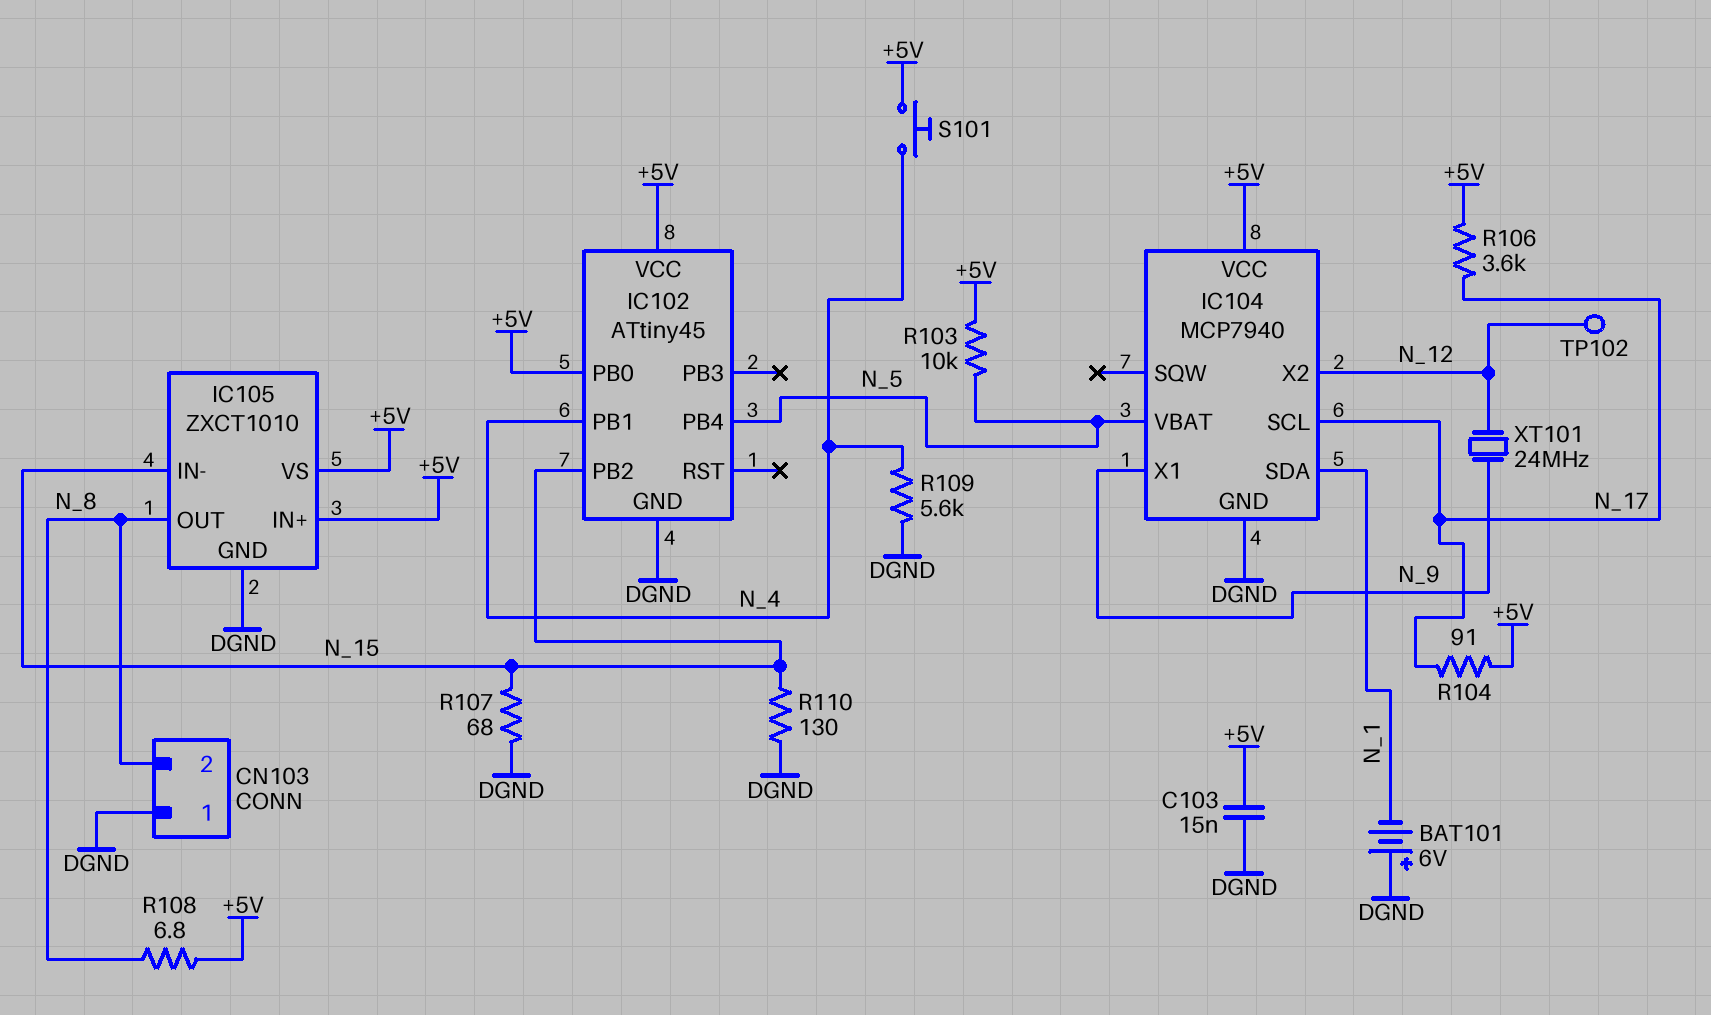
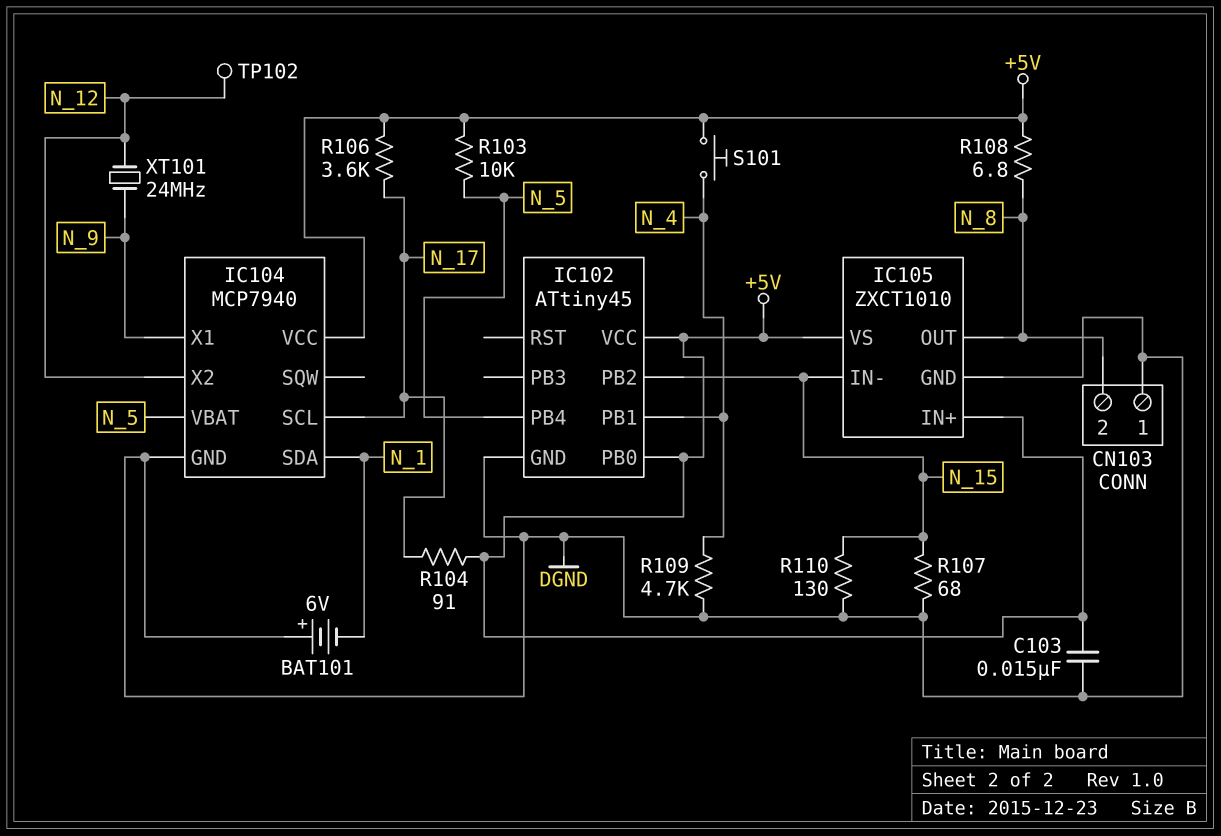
R109: 5.6k (DGND, N_4) -> 4.7k (DGND, N_4)

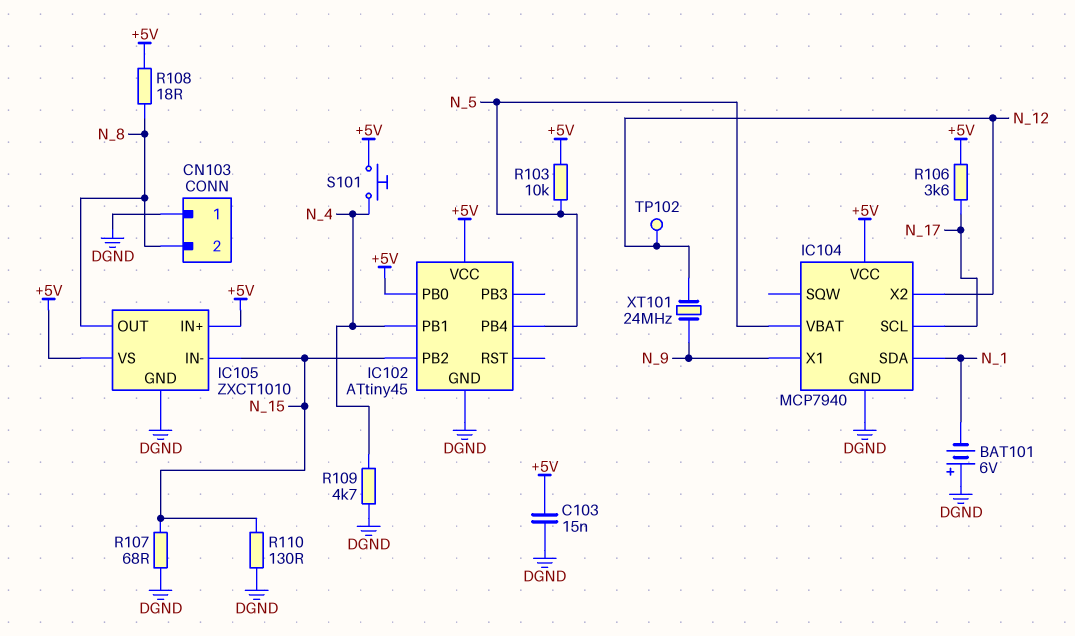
R104: 91 (+5V, N_17) -> none
R108: 6.8 (+5V, N_8) -> 18 (+5V, N_8)

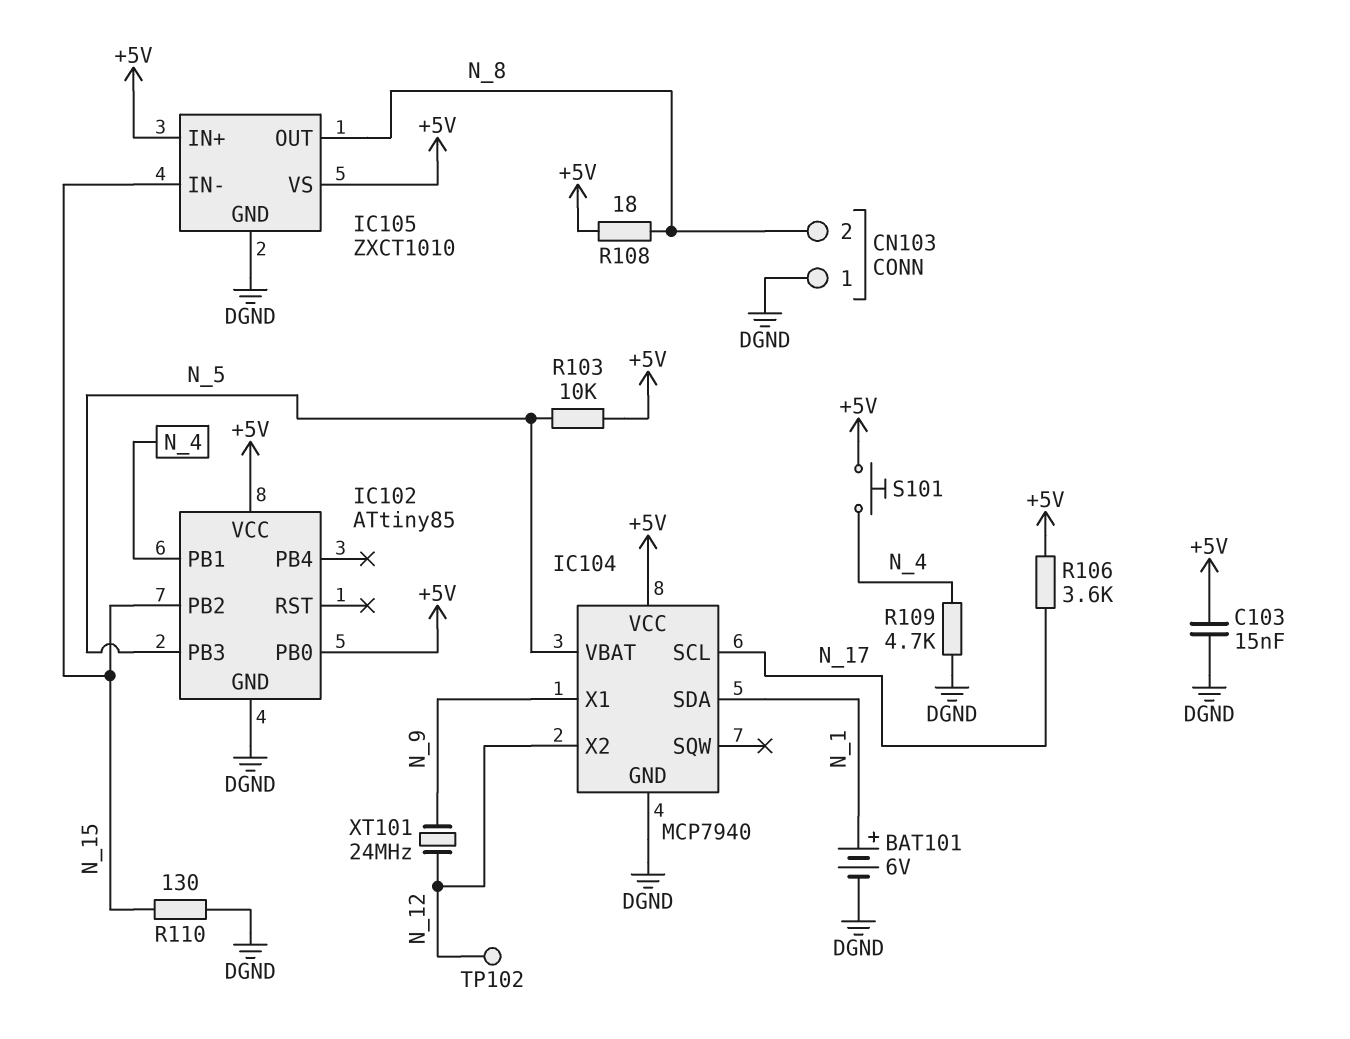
BAT101: 6V (plus DGND, minus N_1) -> 6V (plus N_1, minus DGND)
IC102: ATtiny45 -> ATtiny85
IC102 pin PB3: none -> N_5
IC102 pin PB4: N_5 -> none
R107: 68 (DGND, N_15) -> none

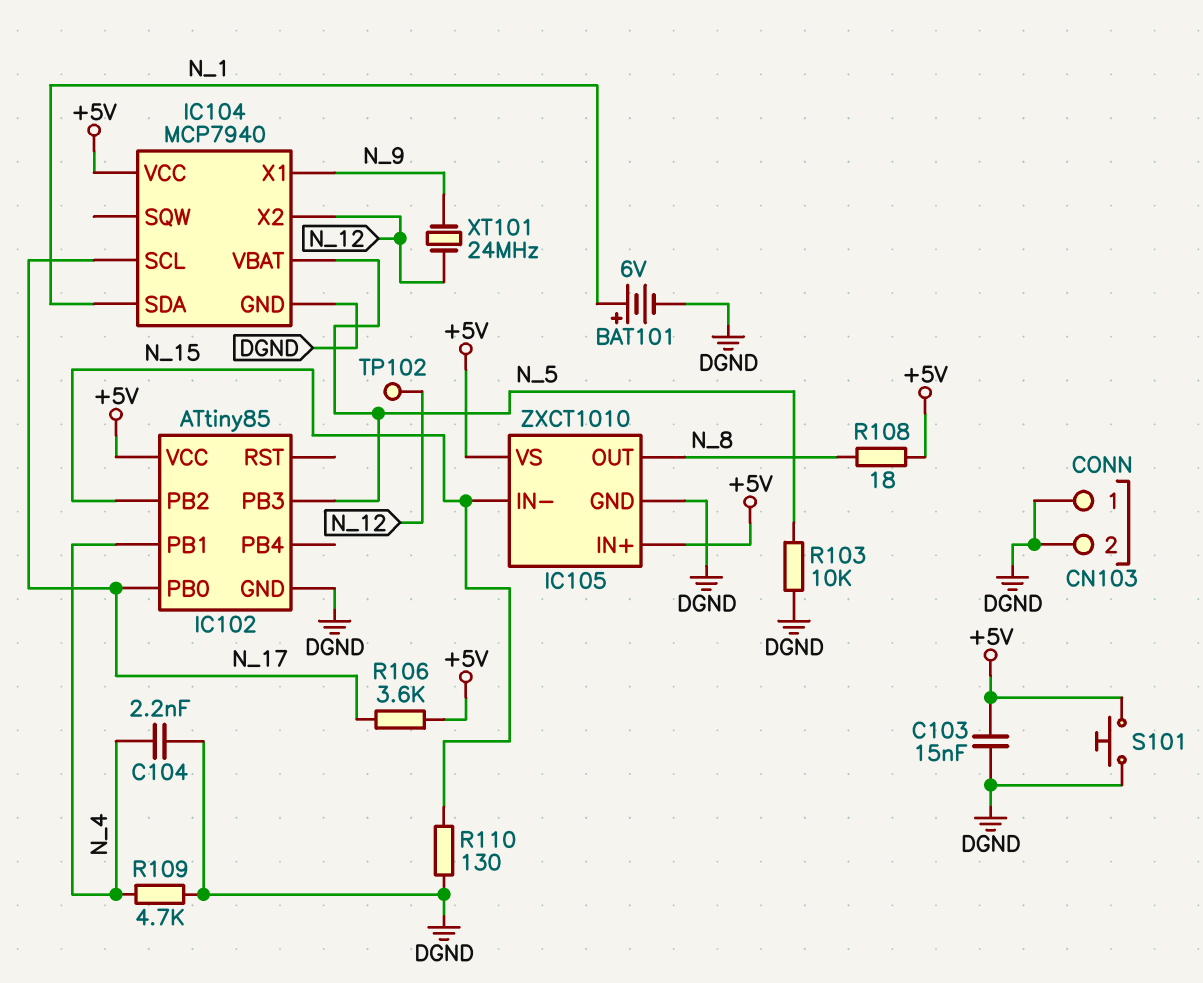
C104: none -> 2.2nF (DGND, N_4)
CN103 pin 2: N_8 -> DGND
IC102 pin PB0: +5V -> N_17
R103: 10k (+5V, N_5) -> 10k (DGND, N_5)
S101: button (+5V, N_4) -> button (+5V, DGND)

